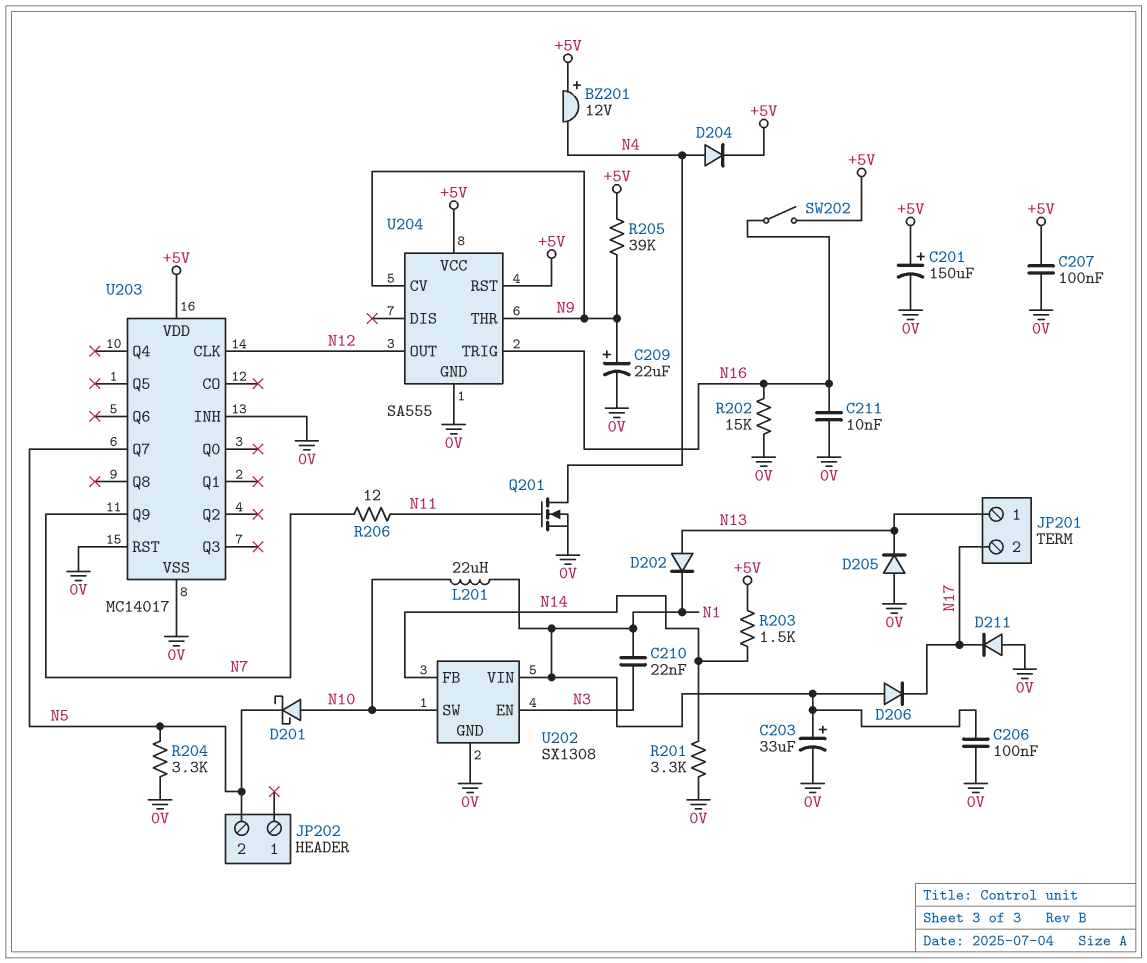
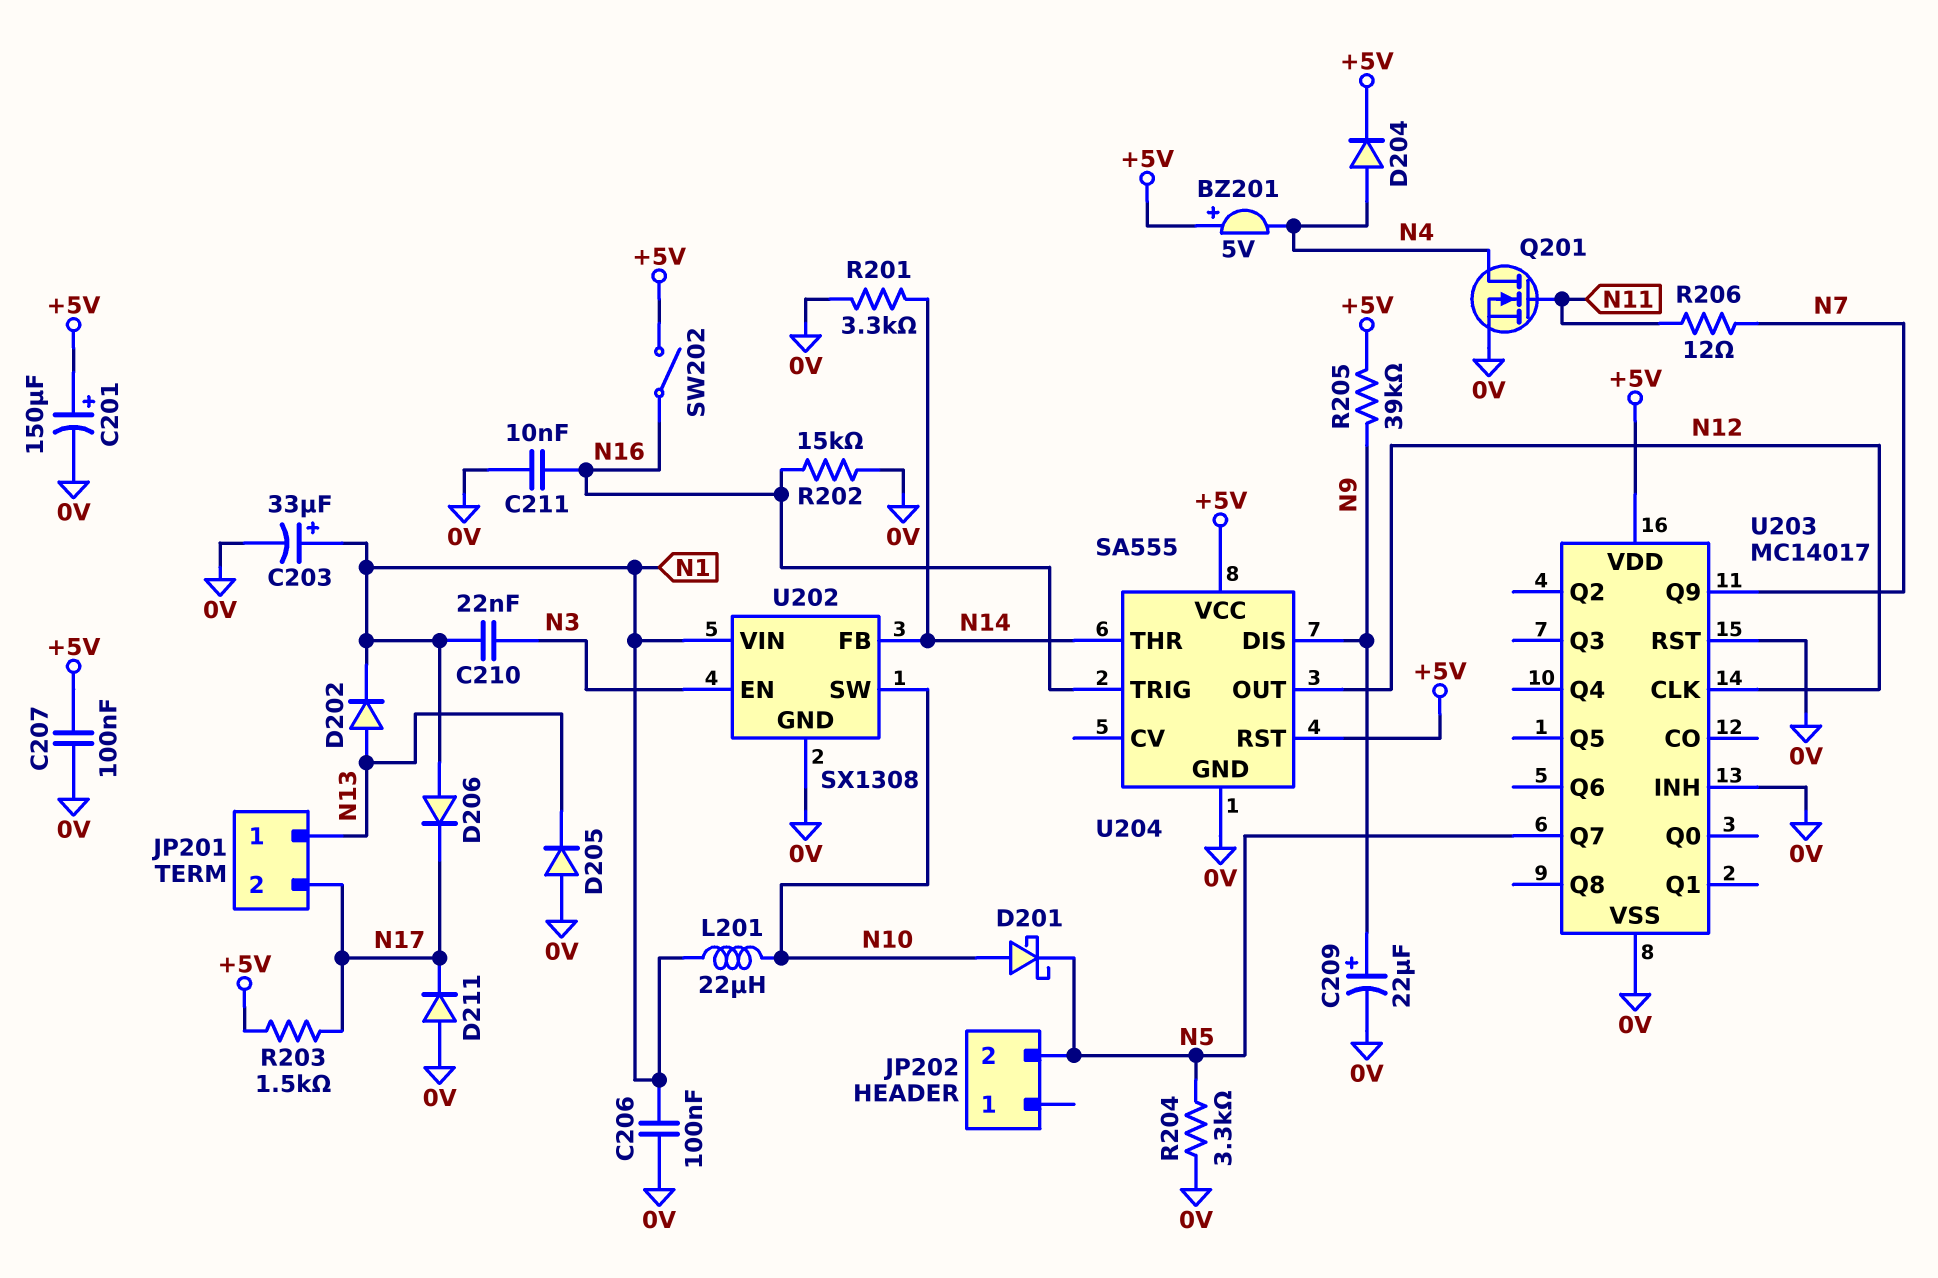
BZ201: buzzer 12V (plus +5V, minus N4) -> buzzer 5V (plus +5V, minus N4)
R203: 1.5k (+5V, N14) -> 1.5k (+5V, N17)
U204 pin CV: N9 -> none
U204 pin DIS: none -> N9
U204 pin THR: N9 -> N14

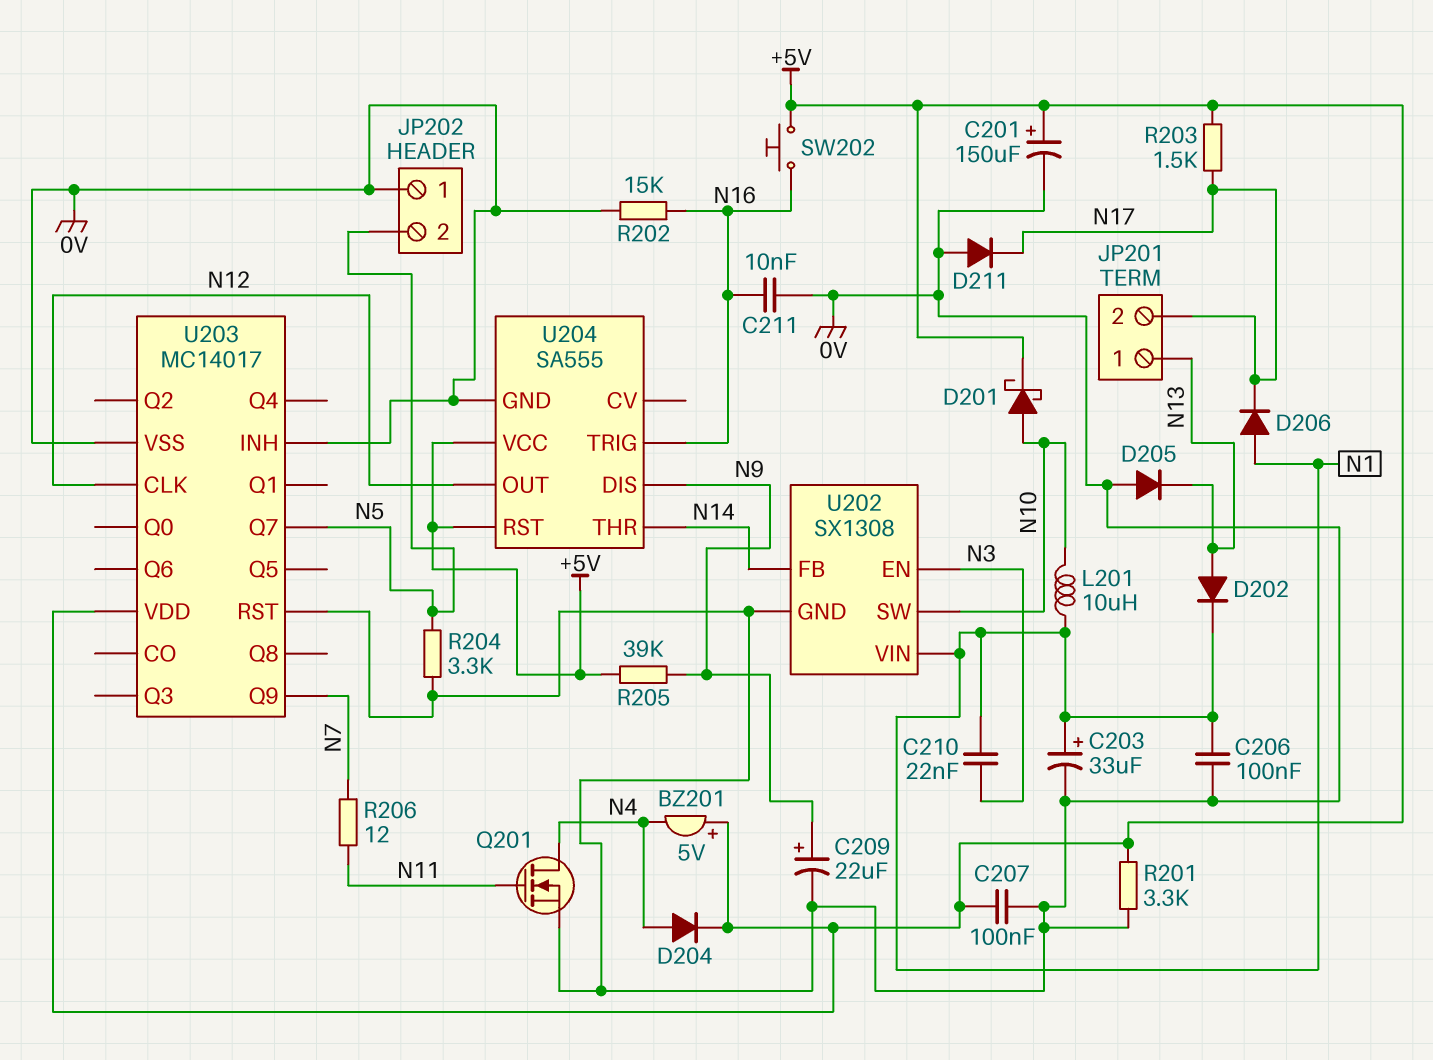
D201: schottky (A N10, K N5) -> schottky (A N10, K +5V)
JP202 pin 1: none -> 0V
L201: 22uH (N1, N10) -> 10uH (N1, N10)
R201: 3.3k (0V, N14) -> 3.3k (+5V, 0V)
SW202: switch (+5V, N16) -> button (+5V, N16)

